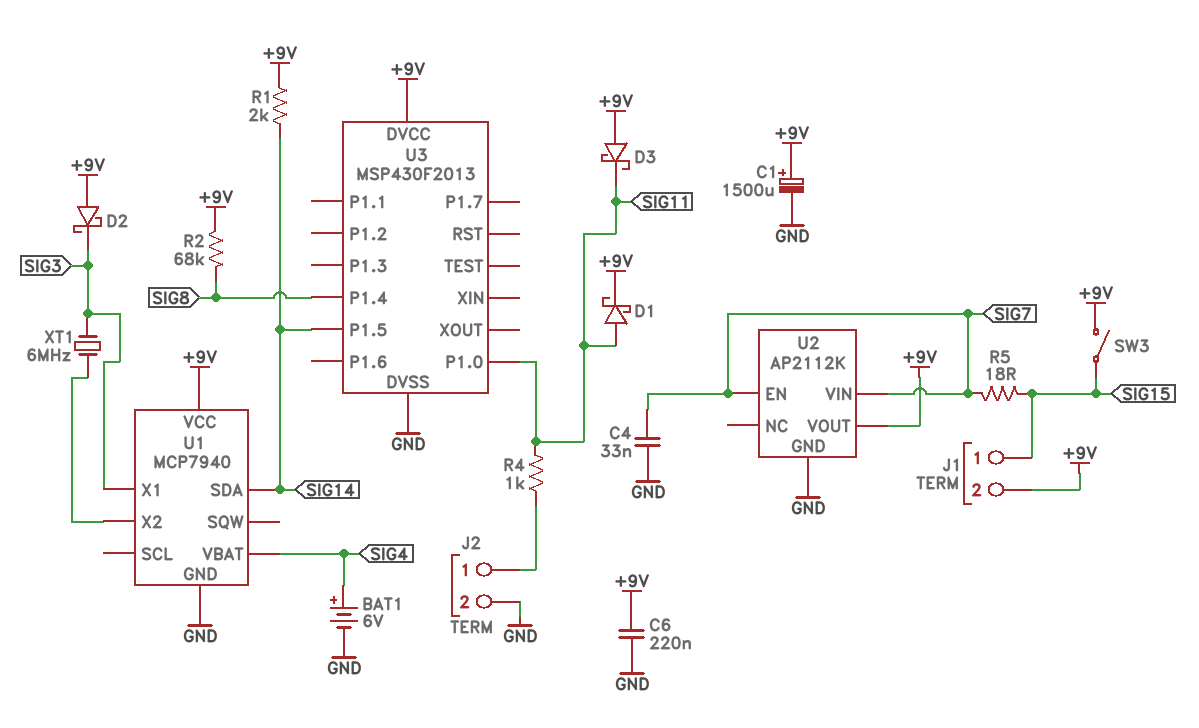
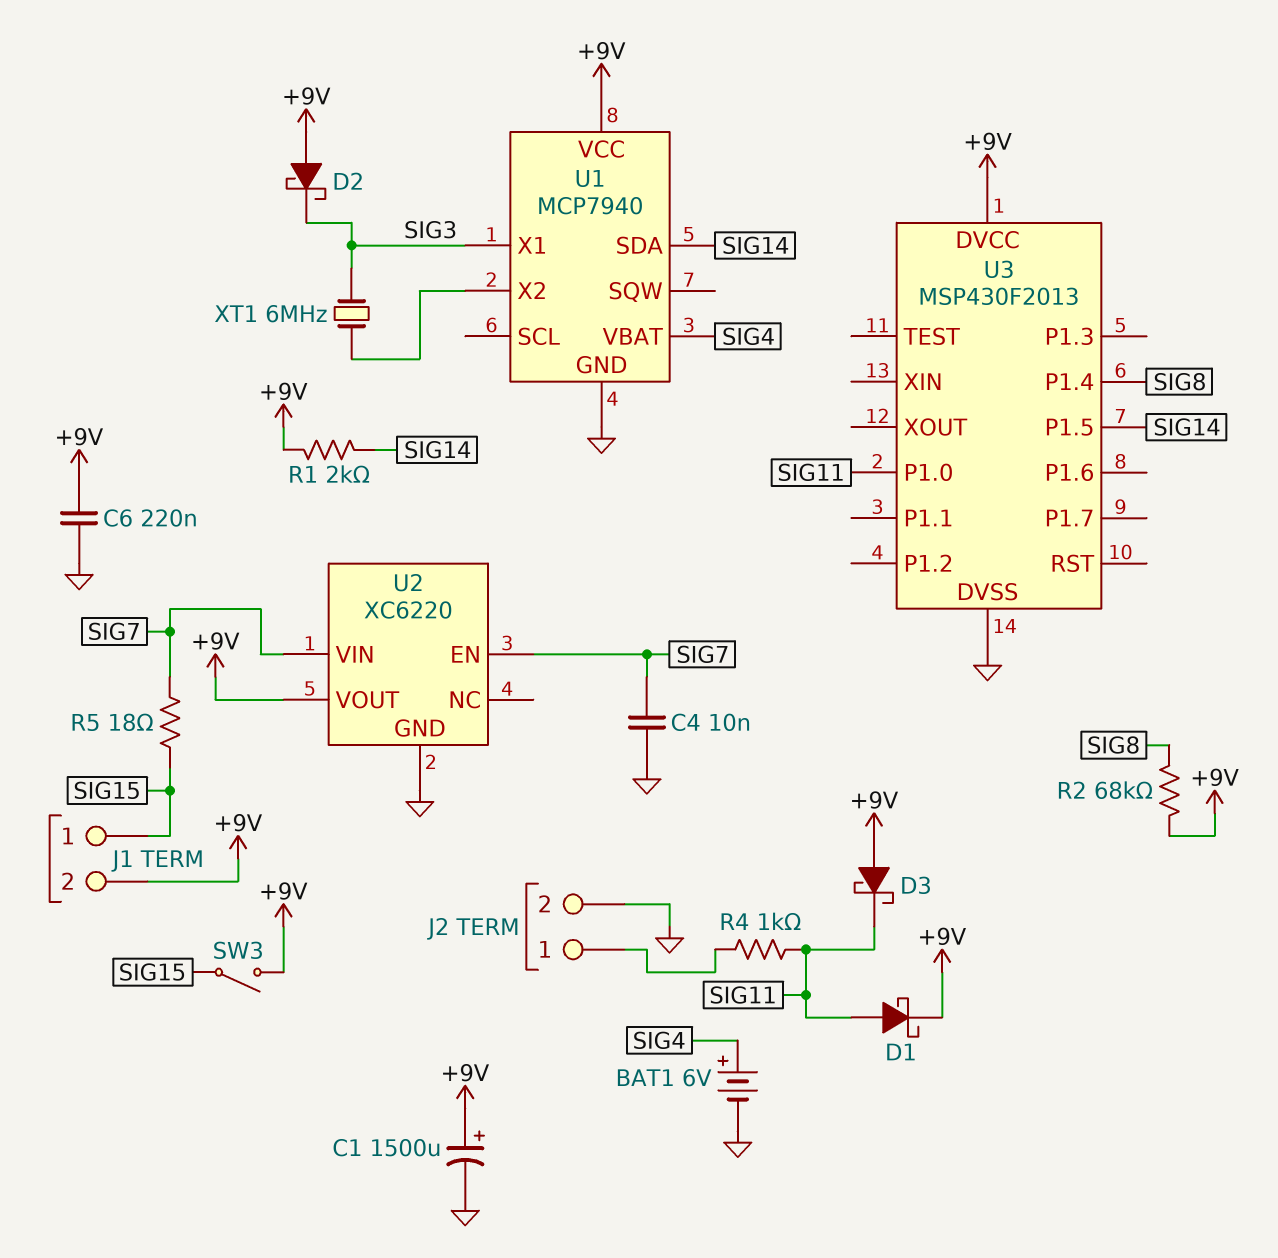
C4: 33nF (GND, SIG7) -> 10nF (GND, SIG7)
U2: AP2112K -> XC6220

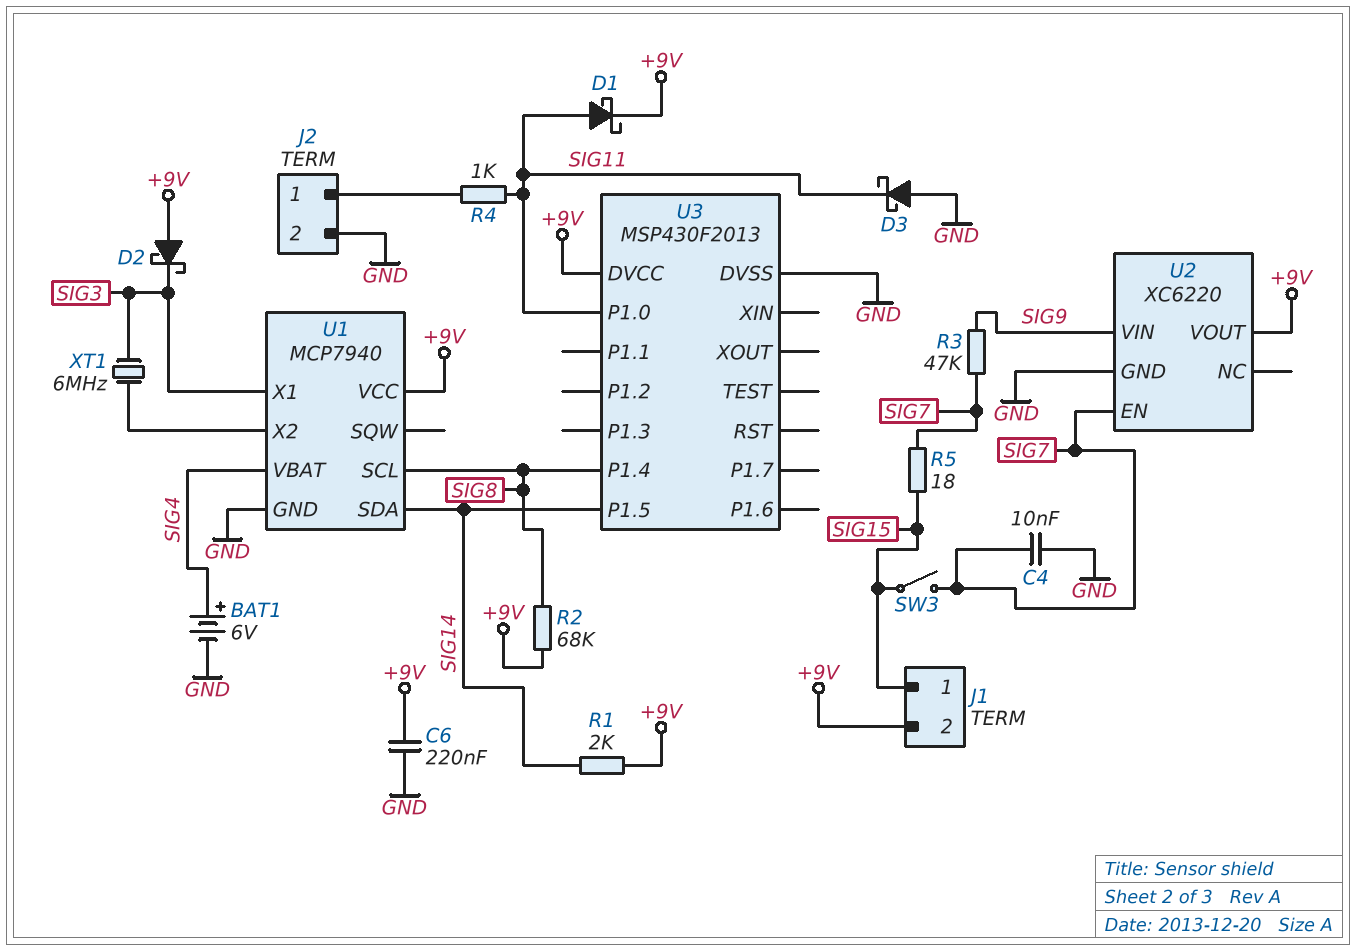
C1: 1500uF (plus +9V, minus GND) -> none
D3: schottky (A +9V, K SIG11) -> schottky (A GND, K SIG11)
R3: none -> 47k (SIG7, SIG9)
SW3: switch (+9V, SIG15) -> switch (SIG7, SIG15)
U1 pin SCL: none -> SIG8
U2 pin VIN: SIG7 -> SIG9

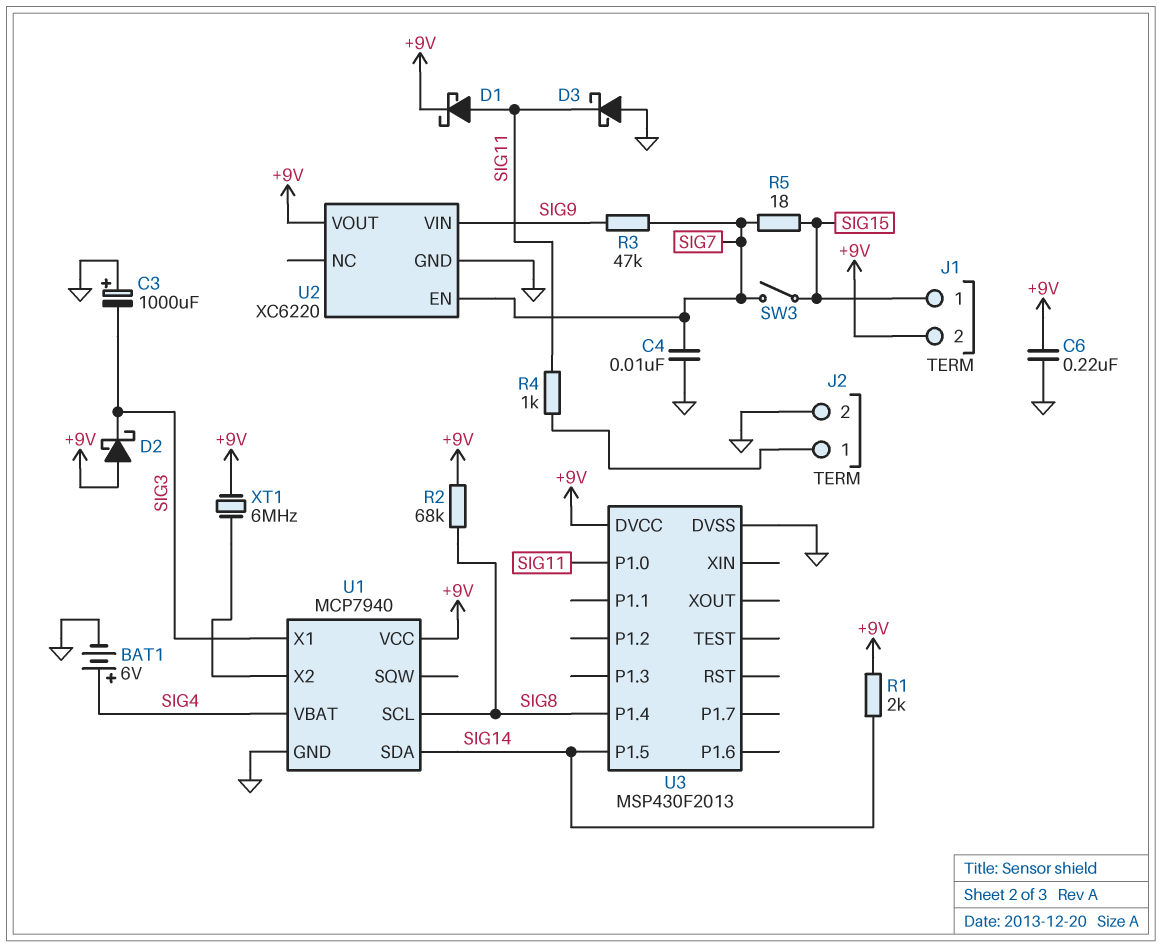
C3: none -> 1000uF (plus GND, minus SIG3)
XT1: 6MHz (SIG3, U1/X2) -> 6MHz (+9V, U1/X2)

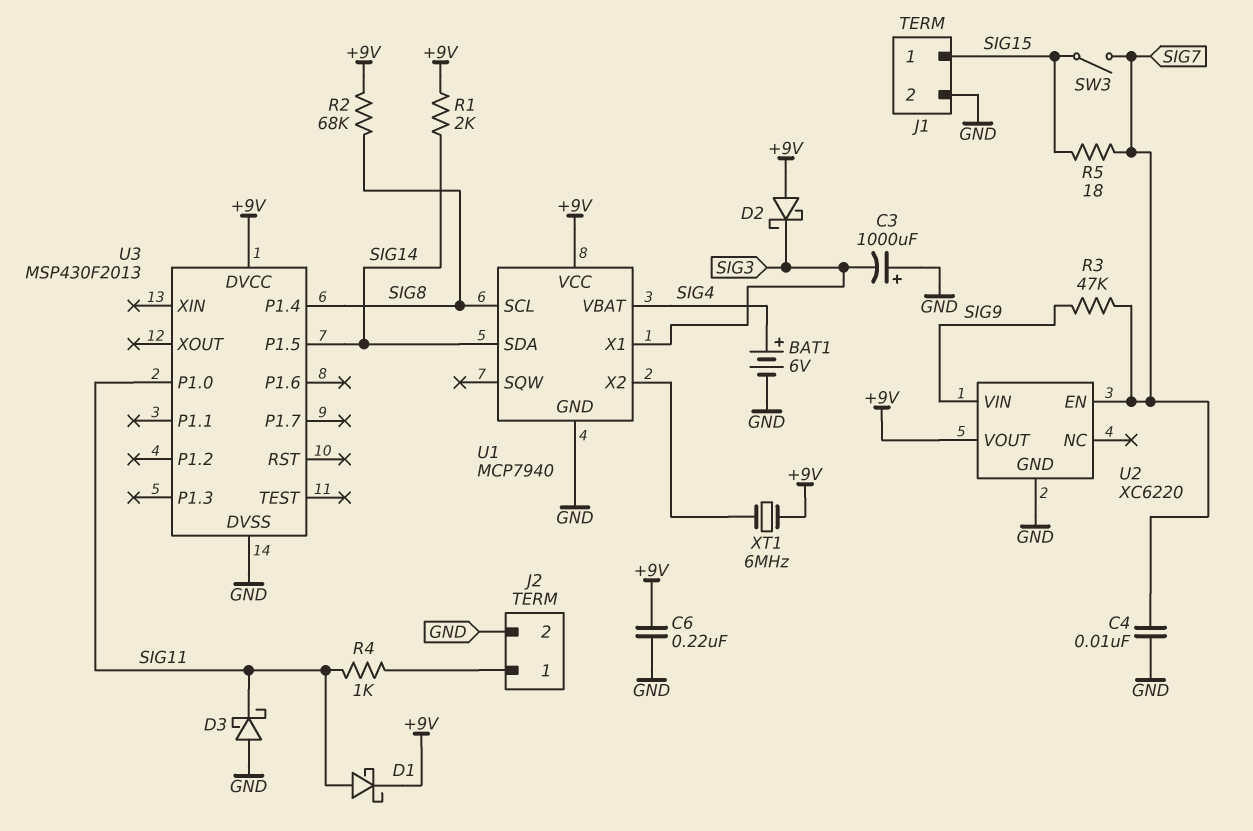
J1 pin 2: +9V -> GND

